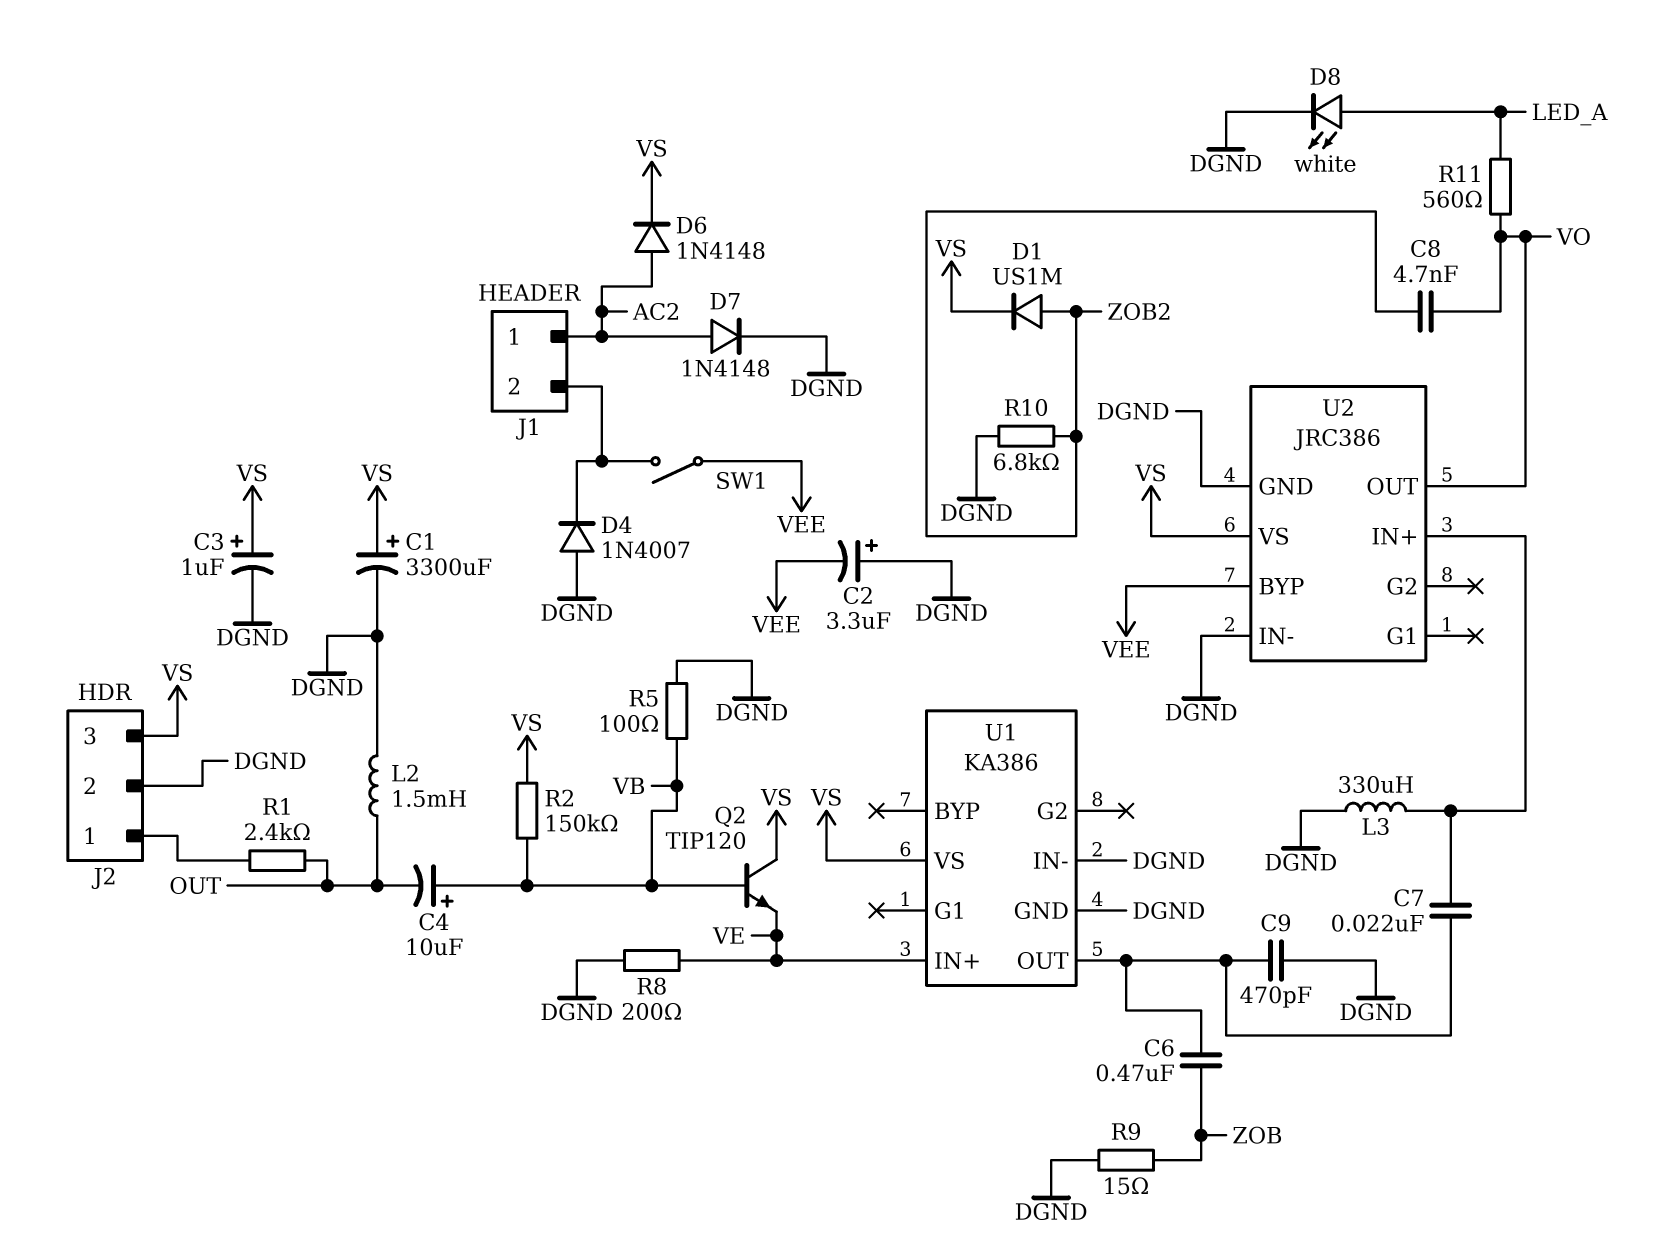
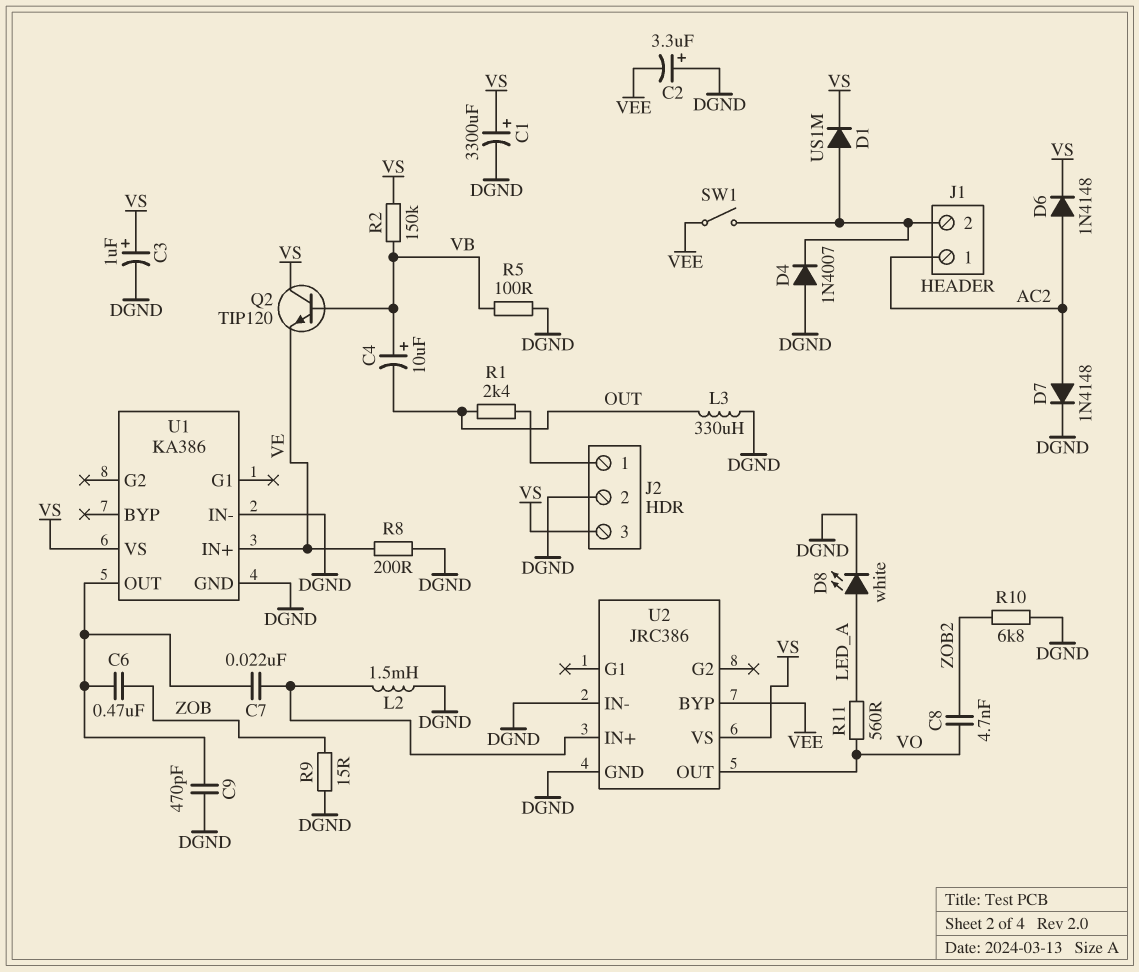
D1: diode US1M (A ZOB2, K VS) -> diode US1M (A J1/2, K VS)
L2: 1.5mH (DGND, OUT) -> 1.5mH (DGND, U2/IN+)
L3: 330uH (DGND, U2/IN+) -> 330uH (DGND, OUT)

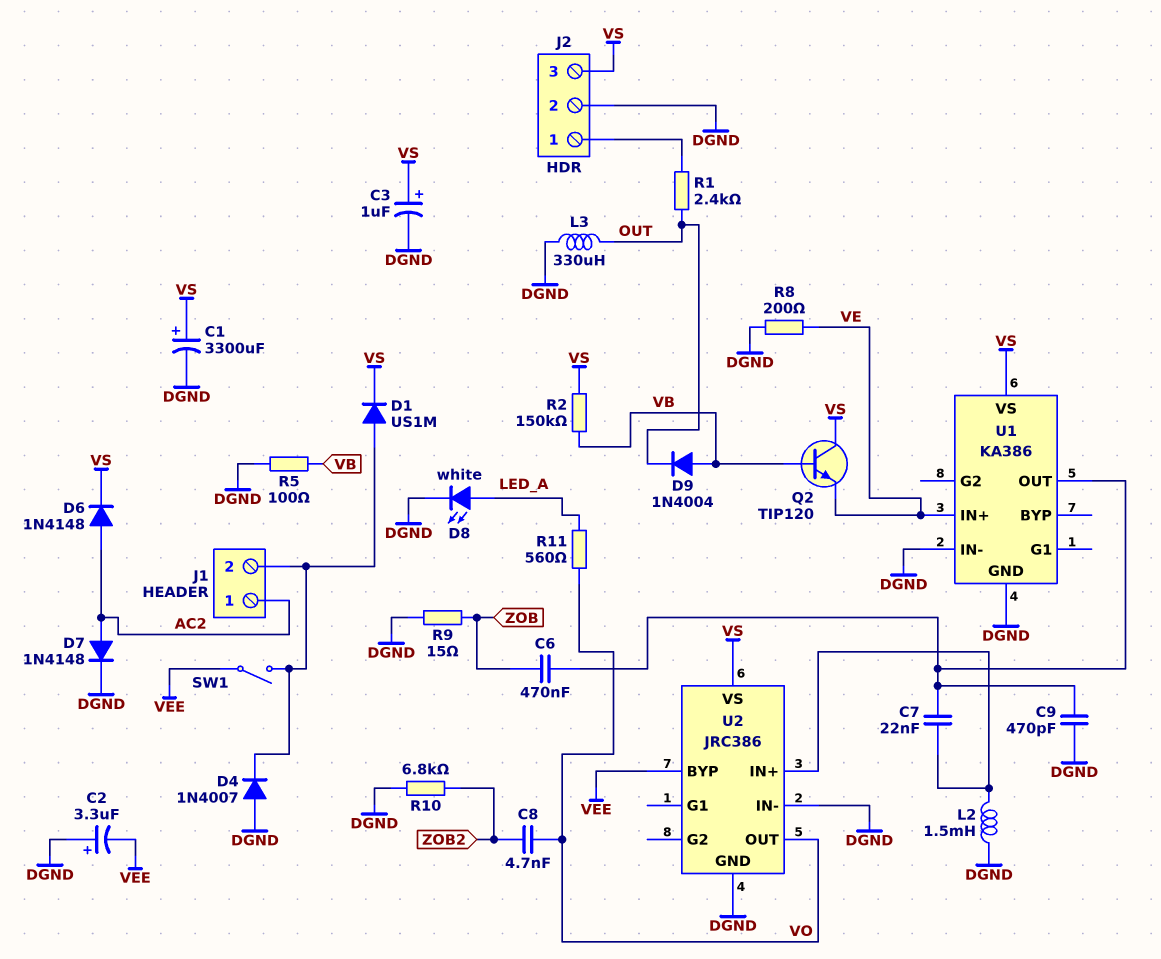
C4: 10uF (plus VB, minus OUT) -> none
D9: none -> diode 1N4004 (A VB, K OUT)

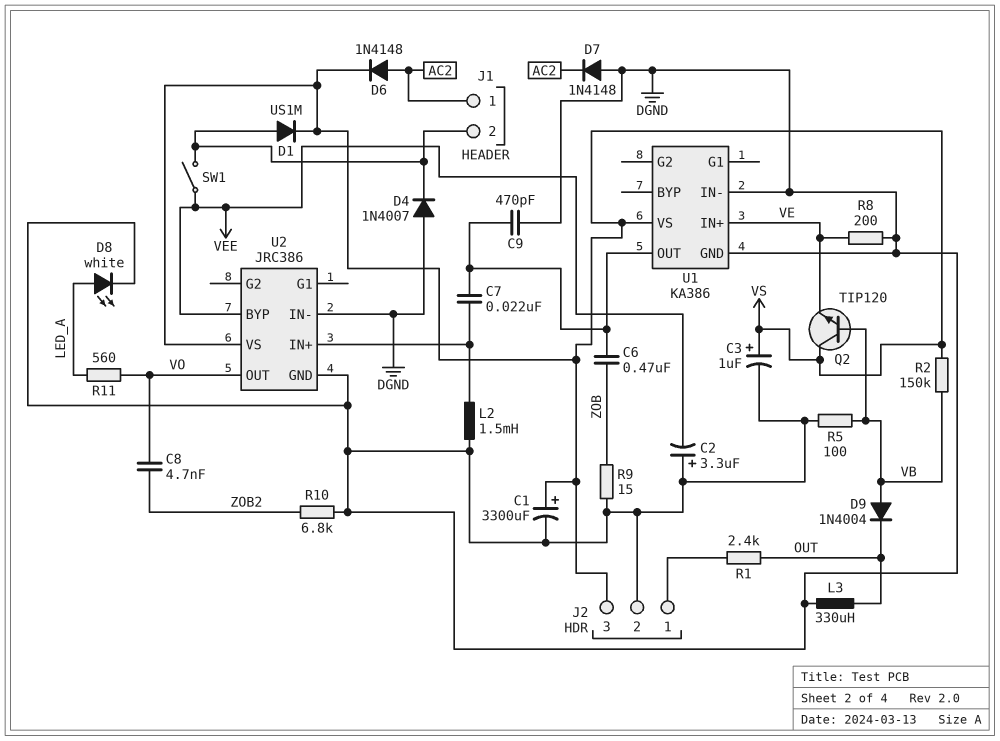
D7: diode 1N4148 (A AC2, K DGND) -> diode 1N4148 (A DGND, K AC2)

